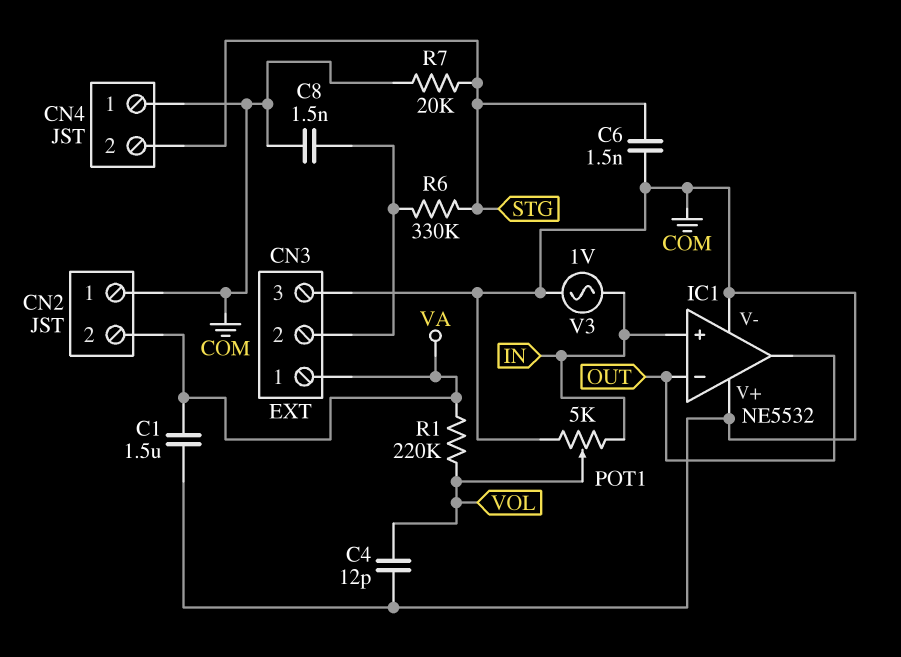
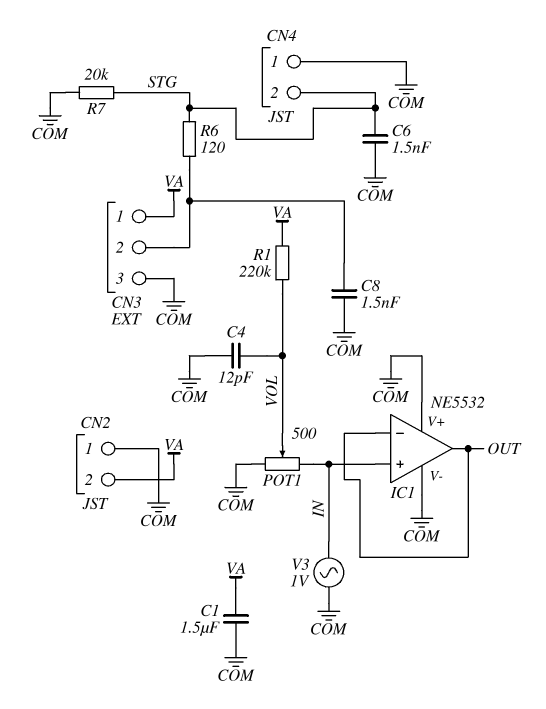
POT1: 5k (COM, IN, wiper VOL) -> 500 (COM, IN, wiper VOL)
R6: 330k (CN3/2, STG) -> 120 (CN3/2, STG)

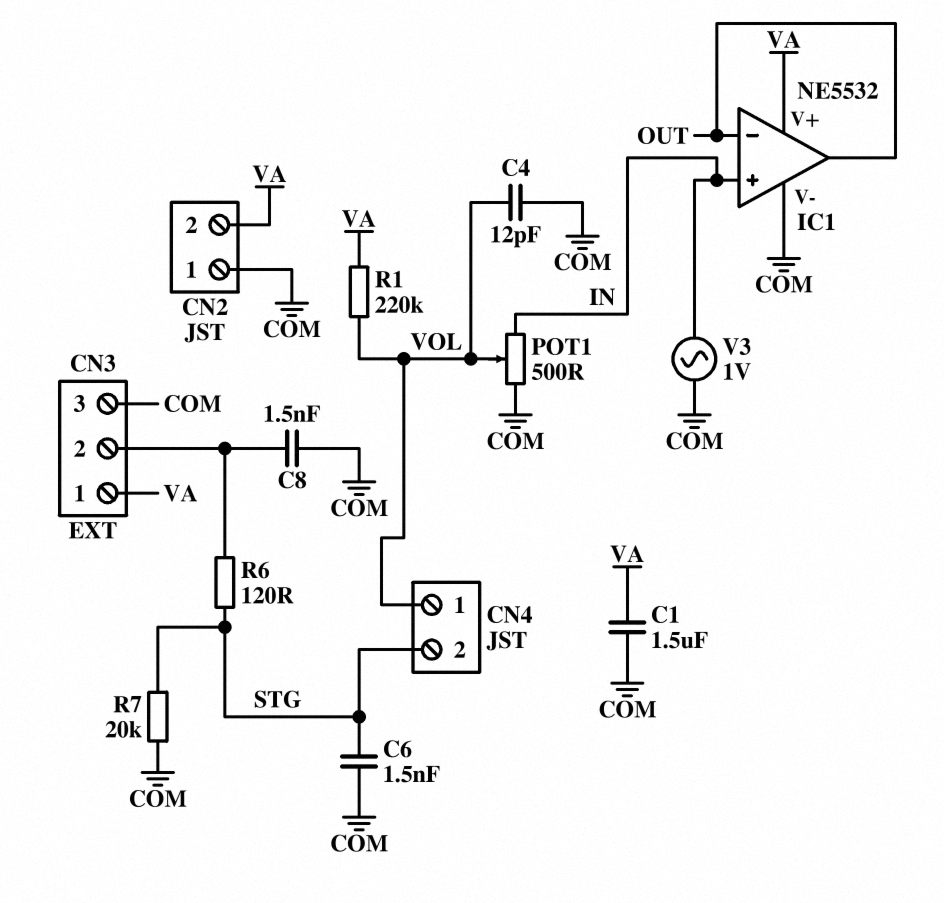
CN4 pin 1: COM -> VOL
IC1 pin V+: COM -> VA

